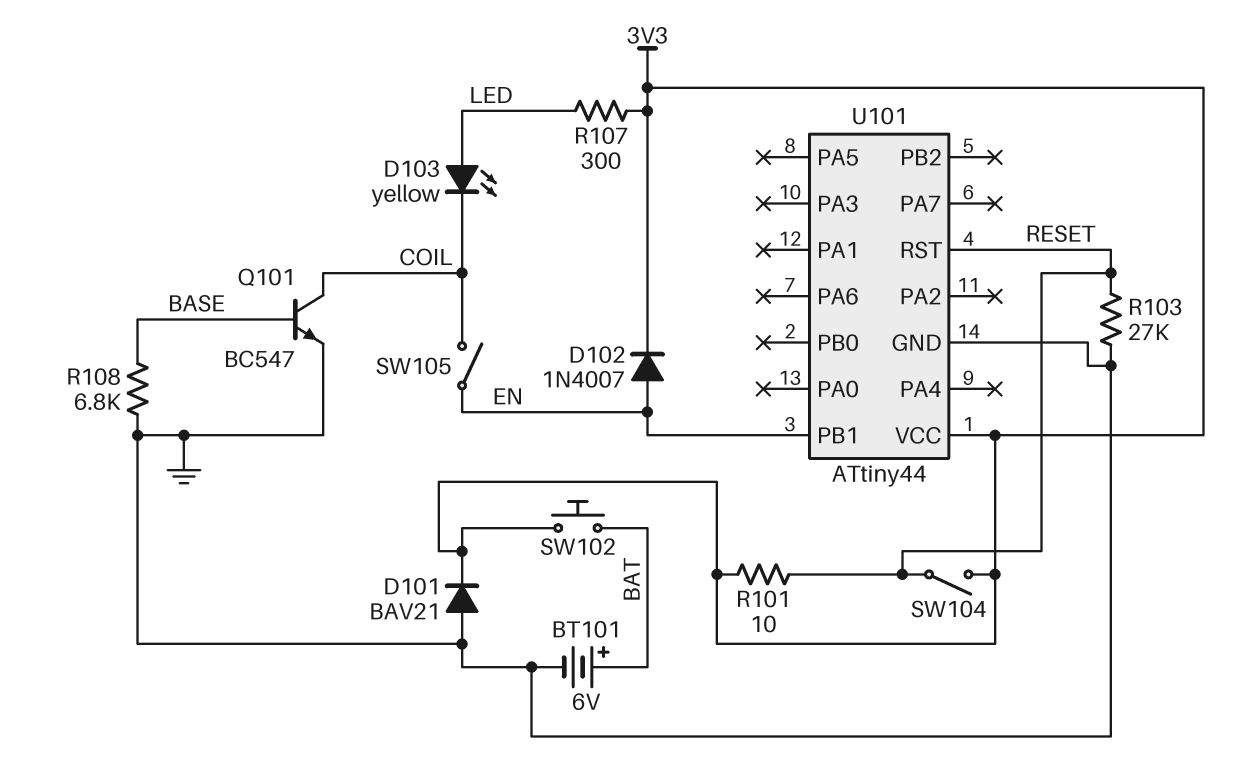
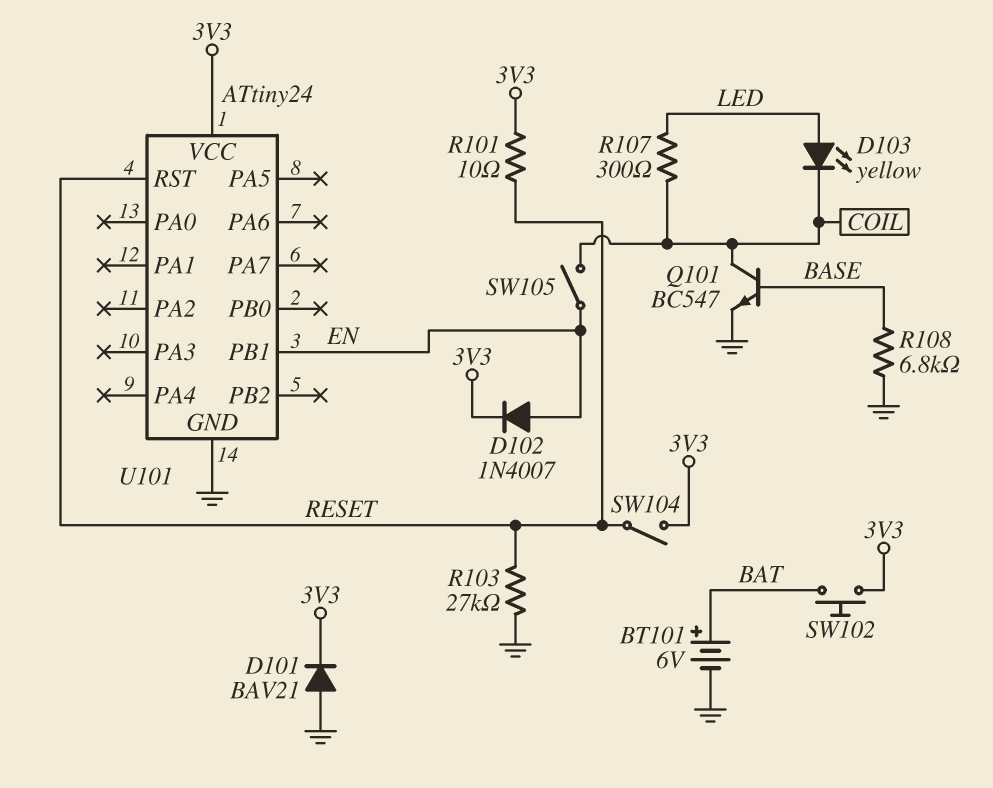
R107: 300 (3V3, LED) -> 300 (COIL, LED)
U101: ATtiny44 -> ATtiny24

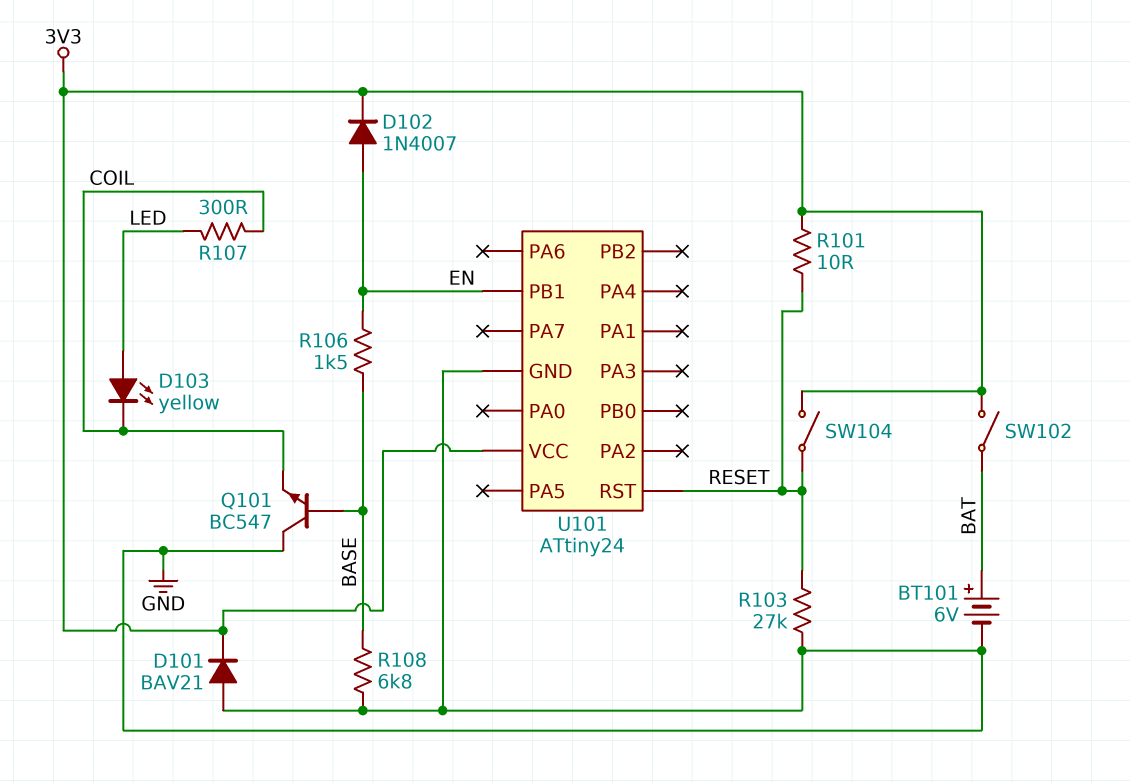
Q101: NPN BC547 (B BASE, C COIL, E GND) -> NPN BC547 (B BASE, C GND, E COIL)
R106: none -> 1.5k (BASE, EN)
SW102: button (3V3, BAT) -> switch (3V3, BAT)
SW105: switch (COIL, EN) -> none

